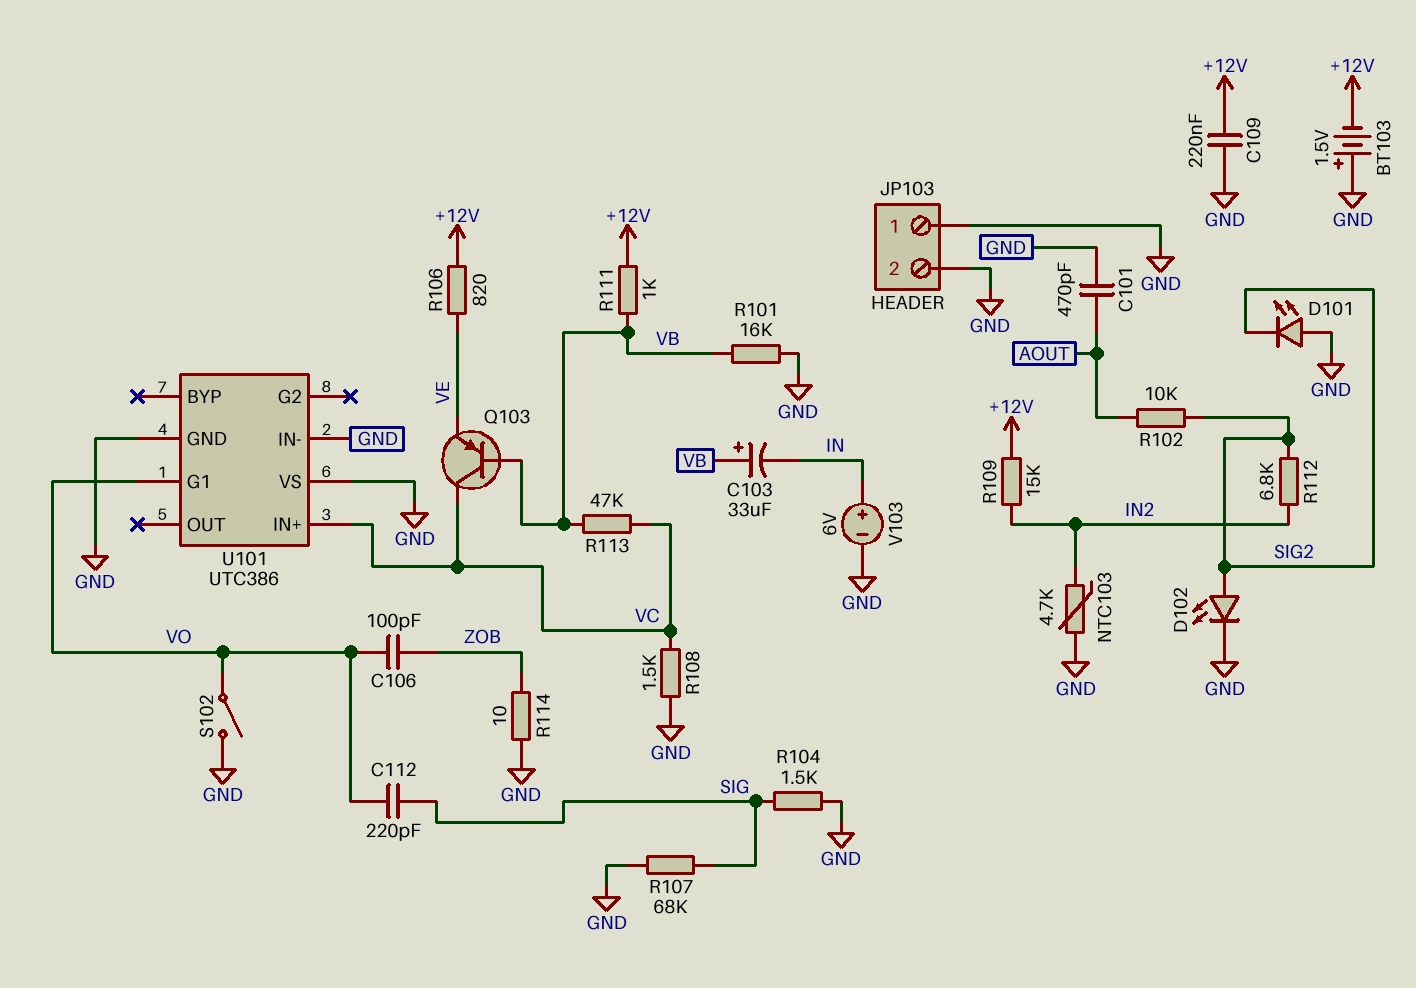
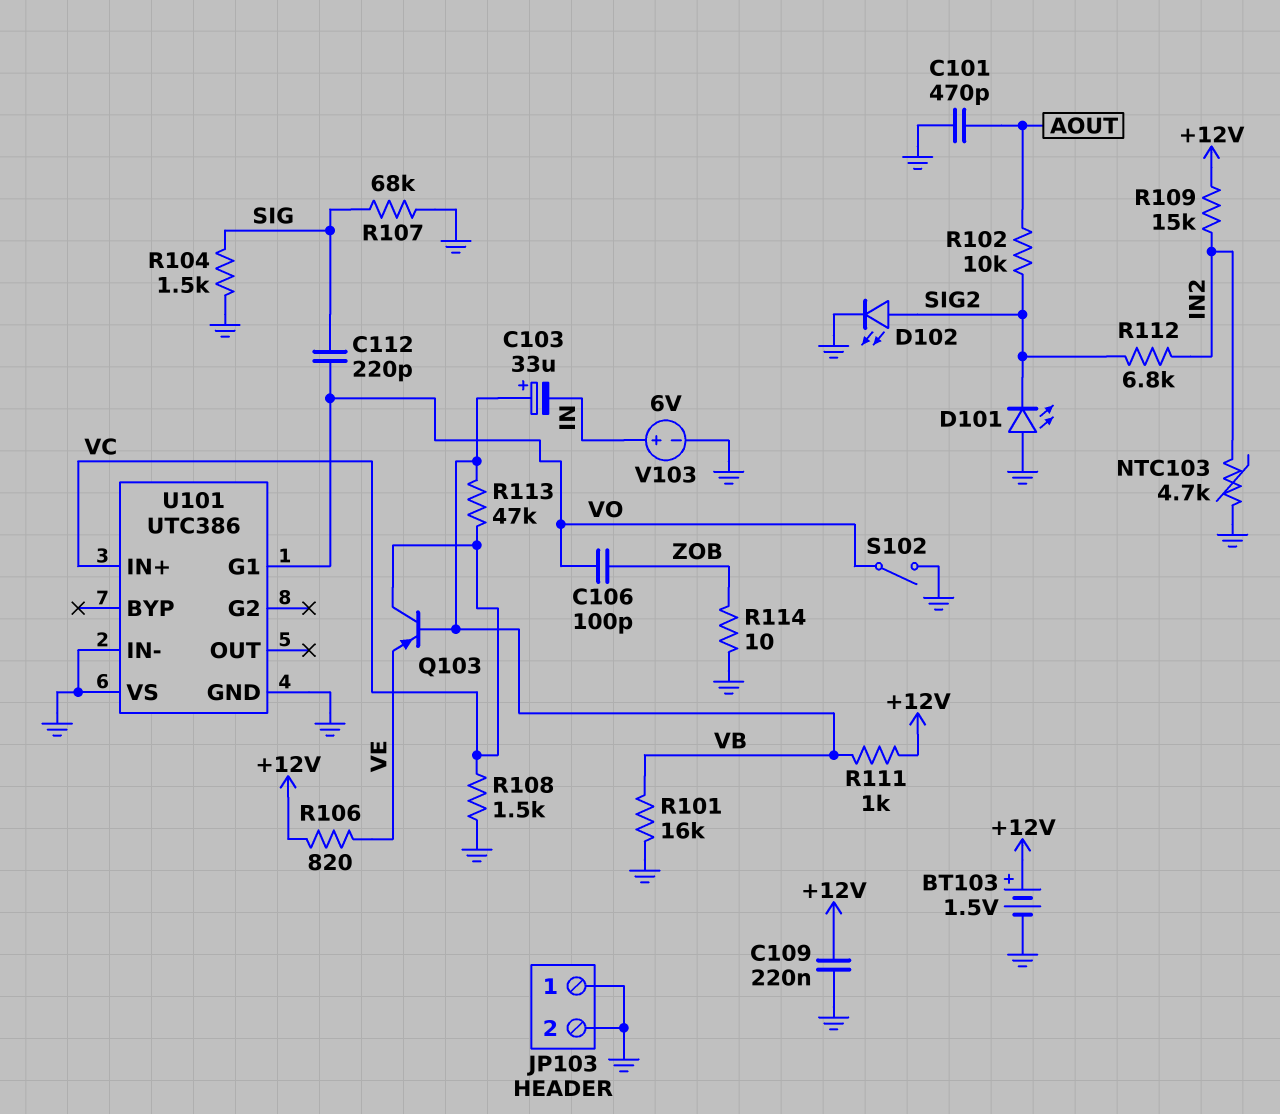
BT103: 1.5V (plus GND, minus +12V) -> 1.5V (plus +12V, minus GND)

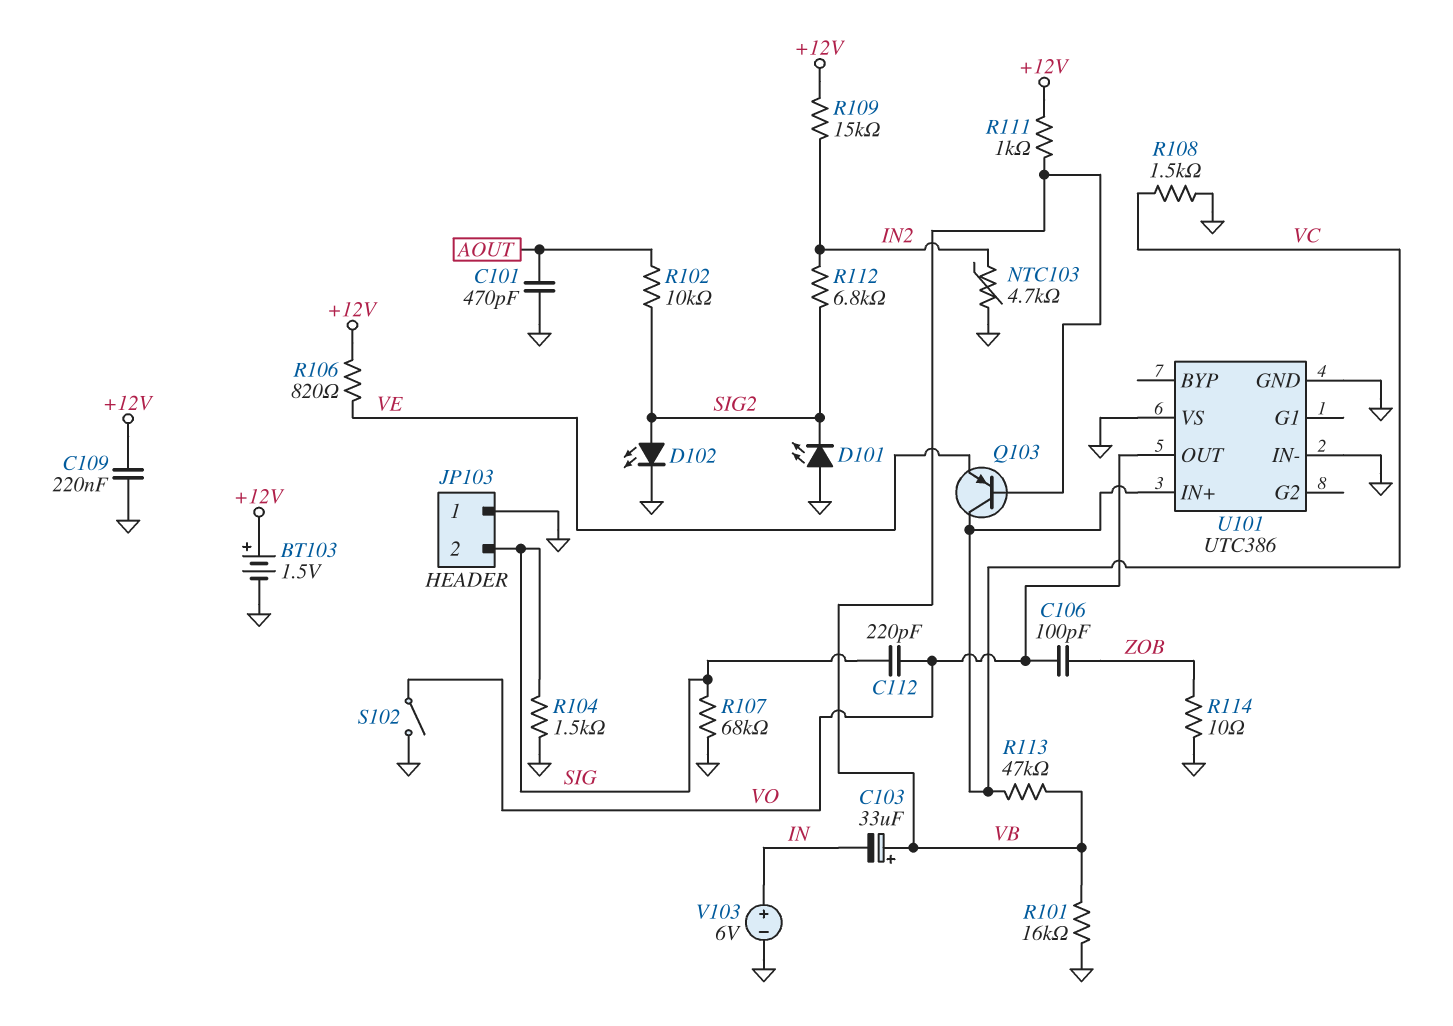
JP103 pin 2: GND -> SIG
U101 pin G1: VO -> none
U101 pin OUT: none -> VO

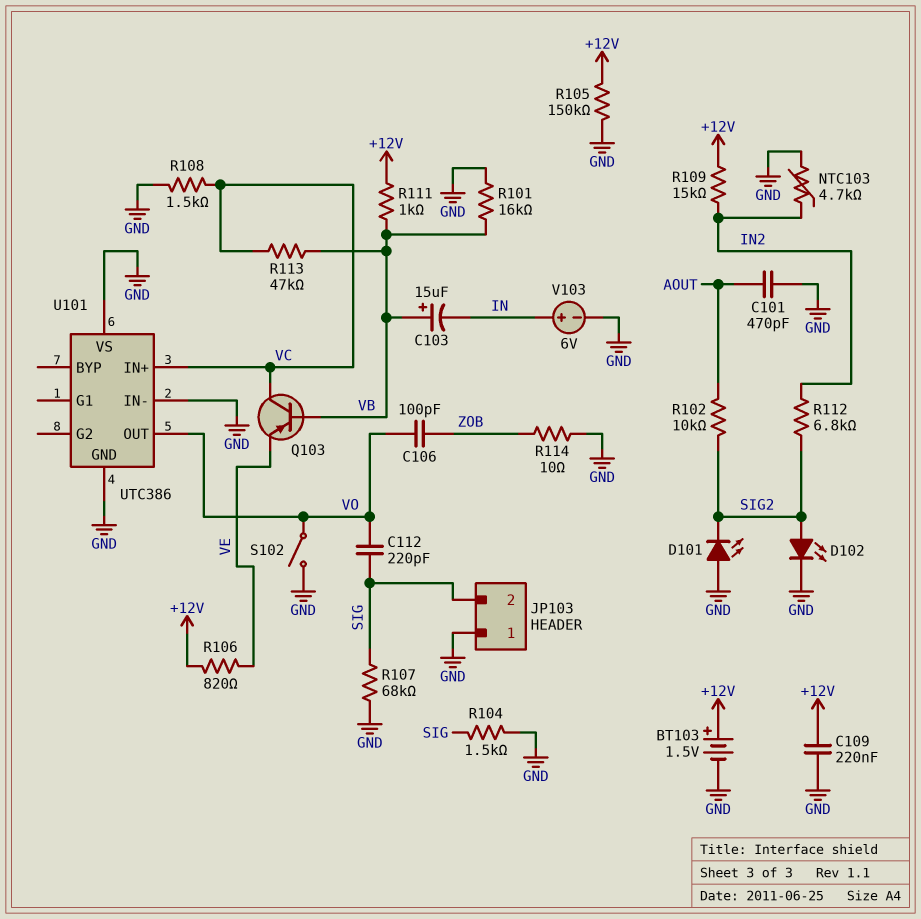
C103: 33uF (plus VB, minus IN) -> 15uF (plus VB, minus IN)
R105: none -> 150k (+12V, GND)

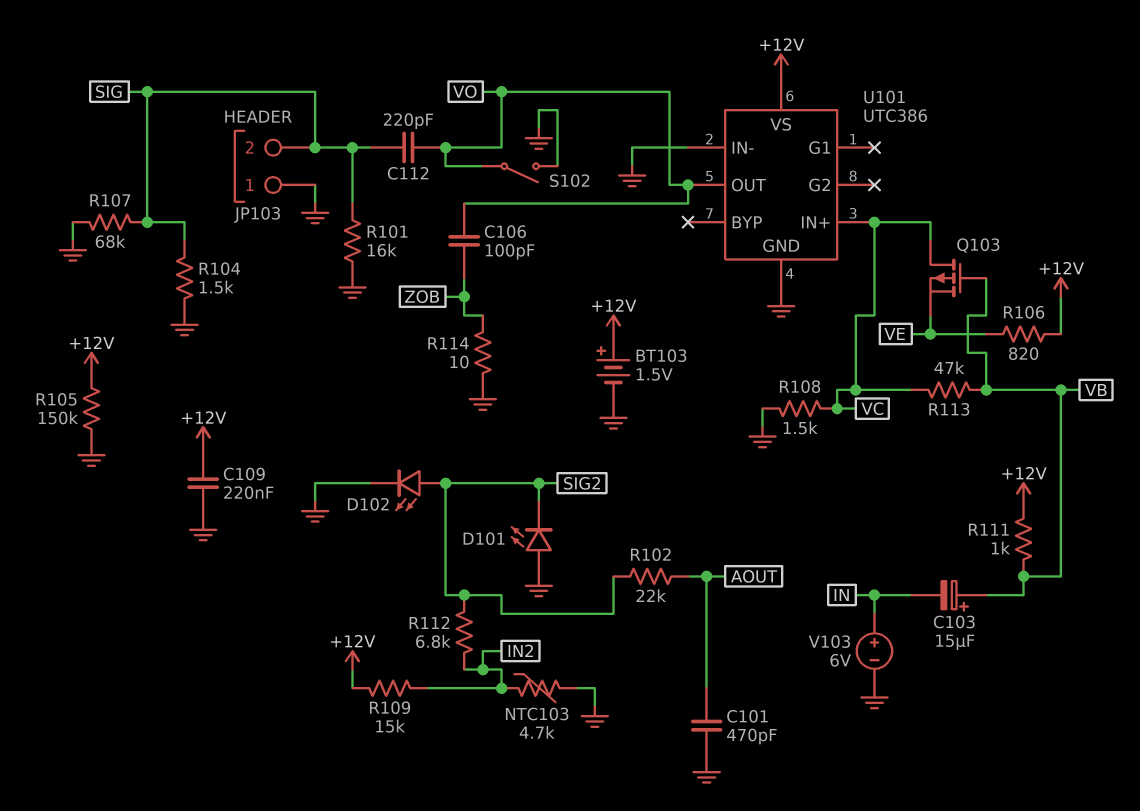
Q103: PNP (B VB, C VC, E VE) -> PMOS (G VB, D VC, S VE)
R101: 16k (GND, VB) -> 16k (GND, SIG)
R102: 10k (AOUT, SIG2) -> 22k (AOUT, SIG2)
U101 pin VS: GND -> +12V

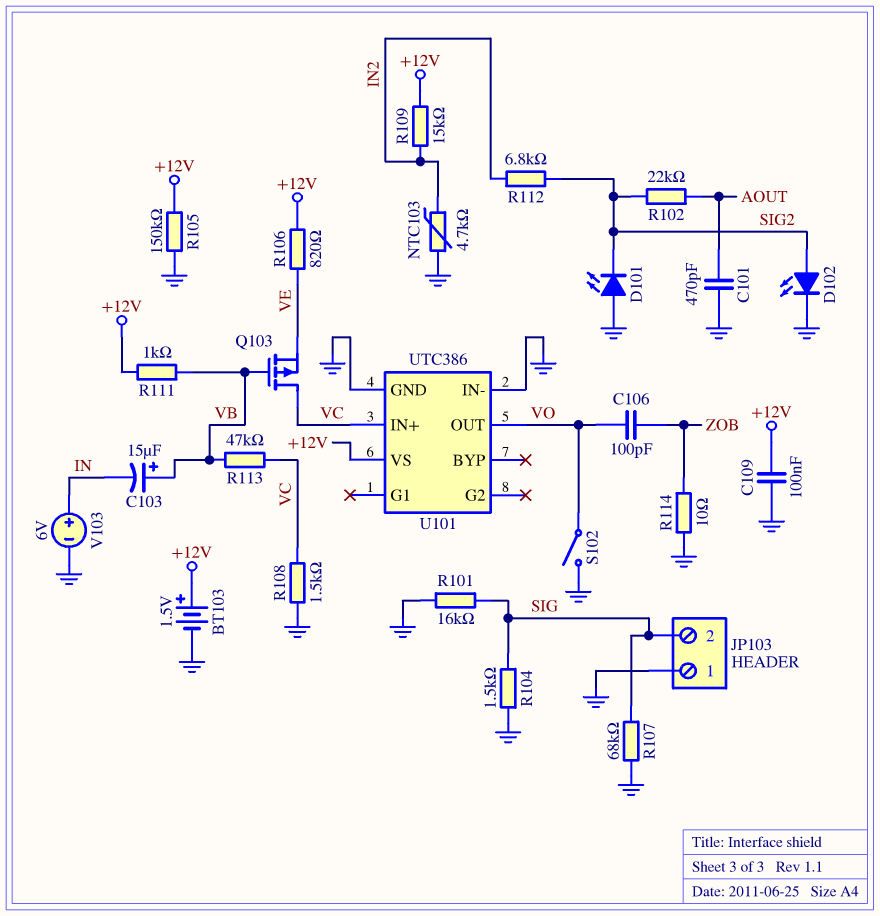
C109: 220nF (+12V, GND) -> 100nF (+12V, GND)
C112: 220pF (SIG, VO) -> none

